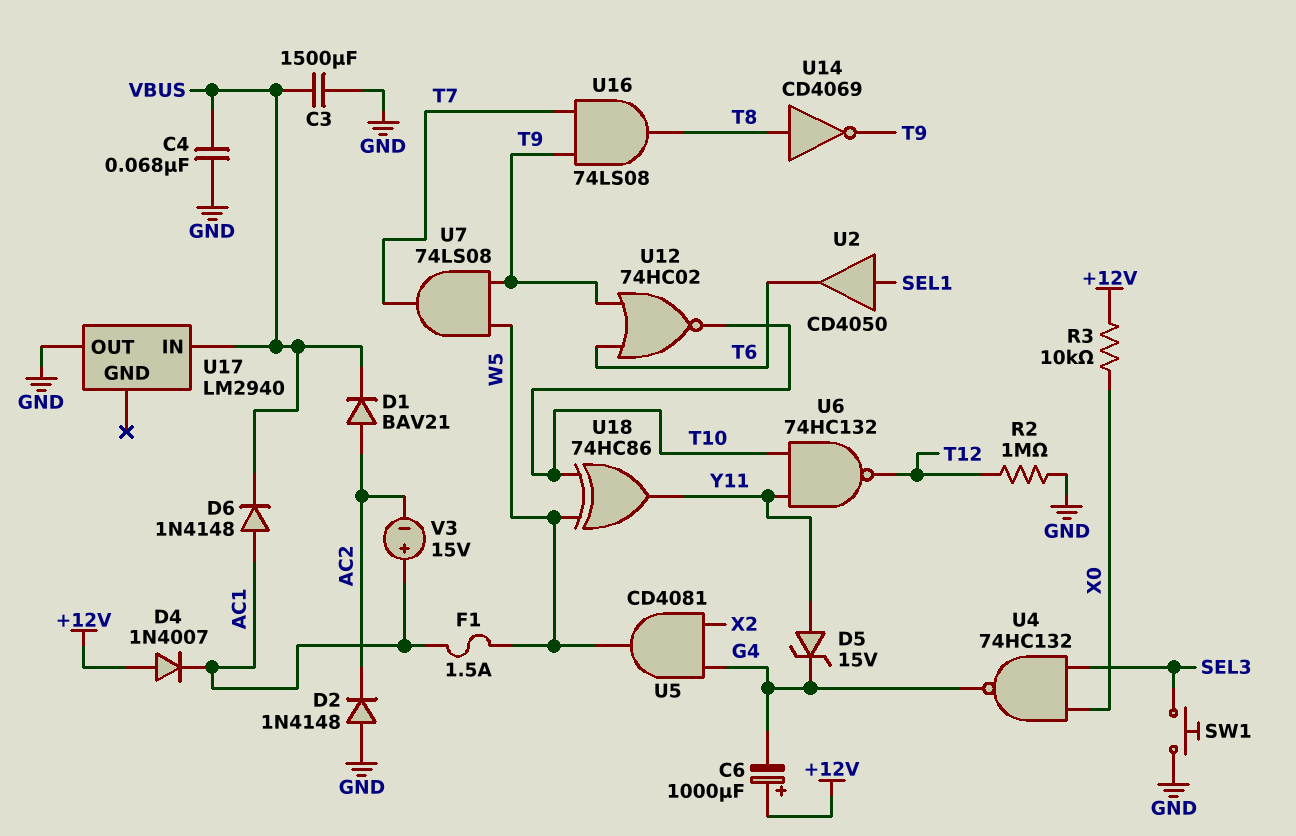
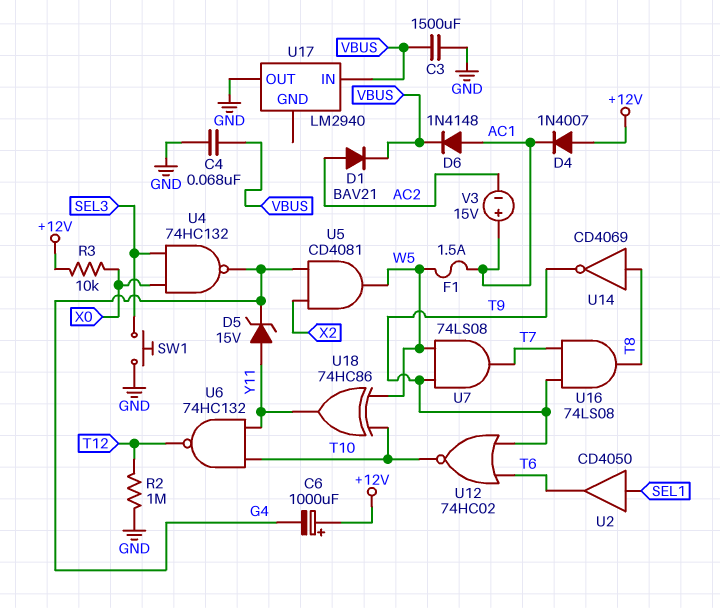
D2: diode 1N4148 (A GND, K AC2) -> none

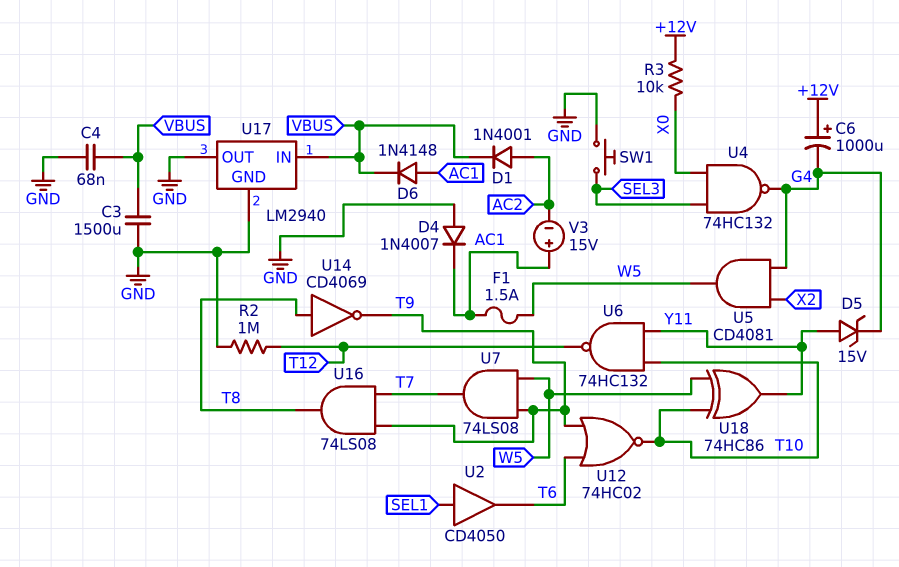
D1: diode BAV21 (A AC2, K VBUS) -> diode 1N4001 (A AC2, K VBUS)
D4: diode 1N4007 (A +12V, K AC1) -> diode 1N4007 (A GND, K AC1)
U17 pin GND: none -> GND

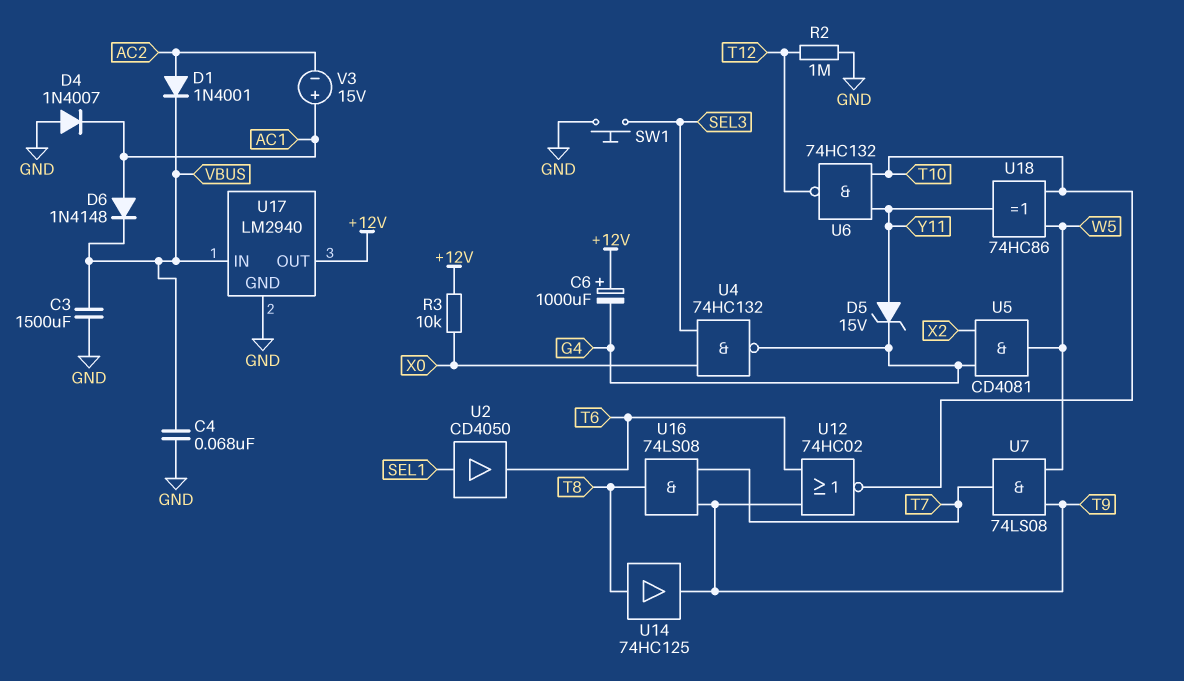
F1: 1.5A (AC1, W5) -> none
U14: NOT CD4069 (in T8, out T9) -> buffer 74HC125 (in T8, out T9)
U17 pin OUT: GND -> +12V

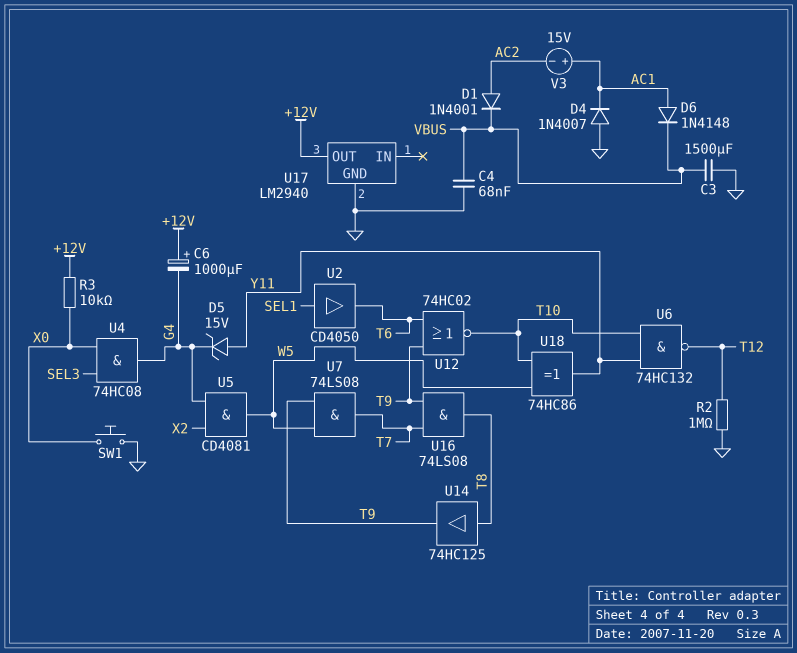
SW1: button (GND, SEL3) -> button (GND, X0)
U4: NAND 74HC132 (in SEL3, in X0, out G4) -> AND 74HC08 (in SEL3, in X0, out G4)
U17 pin IN: VBUS -> none

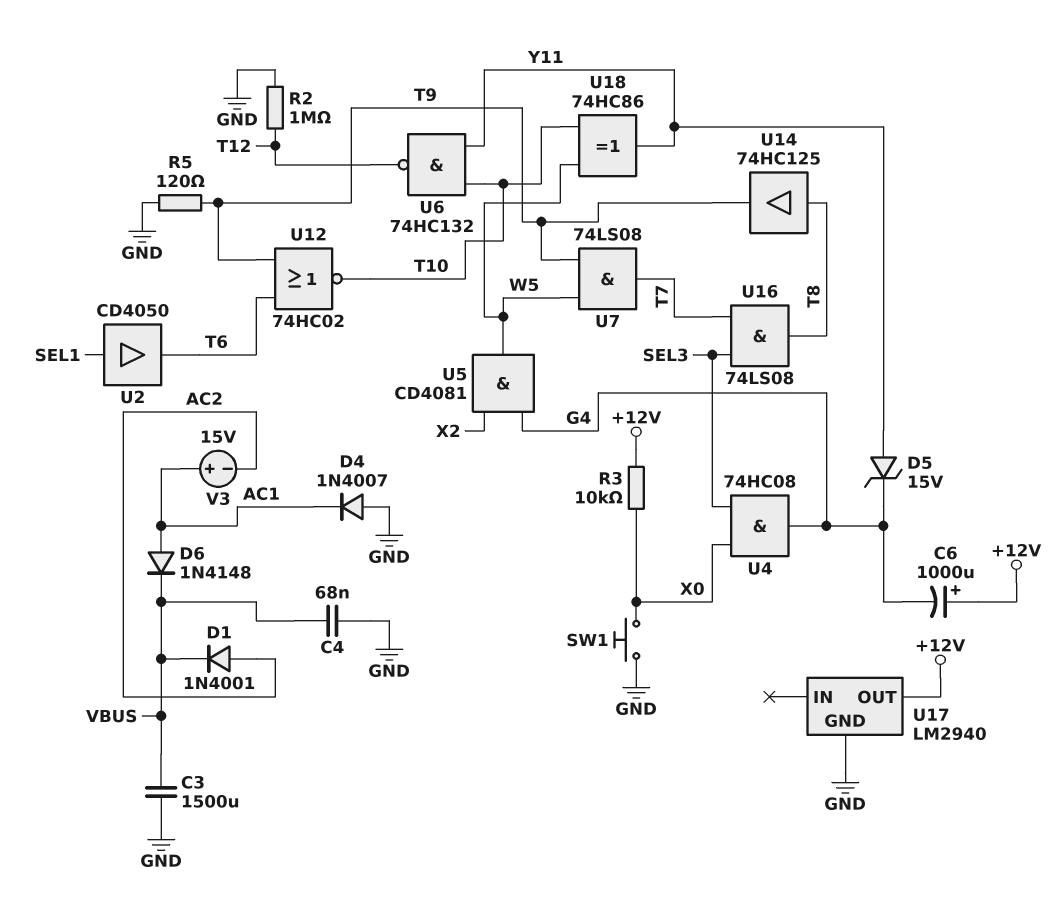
R5: none -> 120 (GND, T9)
U16: AND 74LS08 (in T7, in T9, out T8) -> AND 74LS08 (in SEL3, in T7, out T8)

